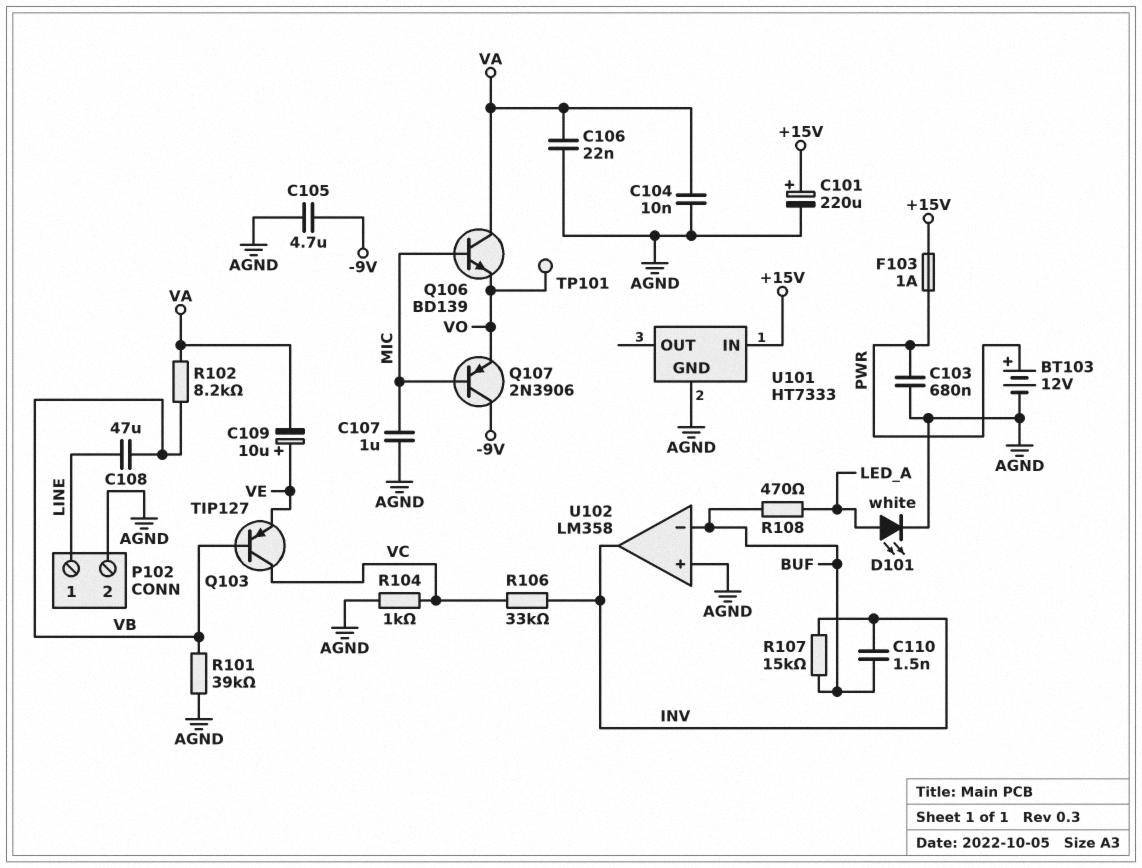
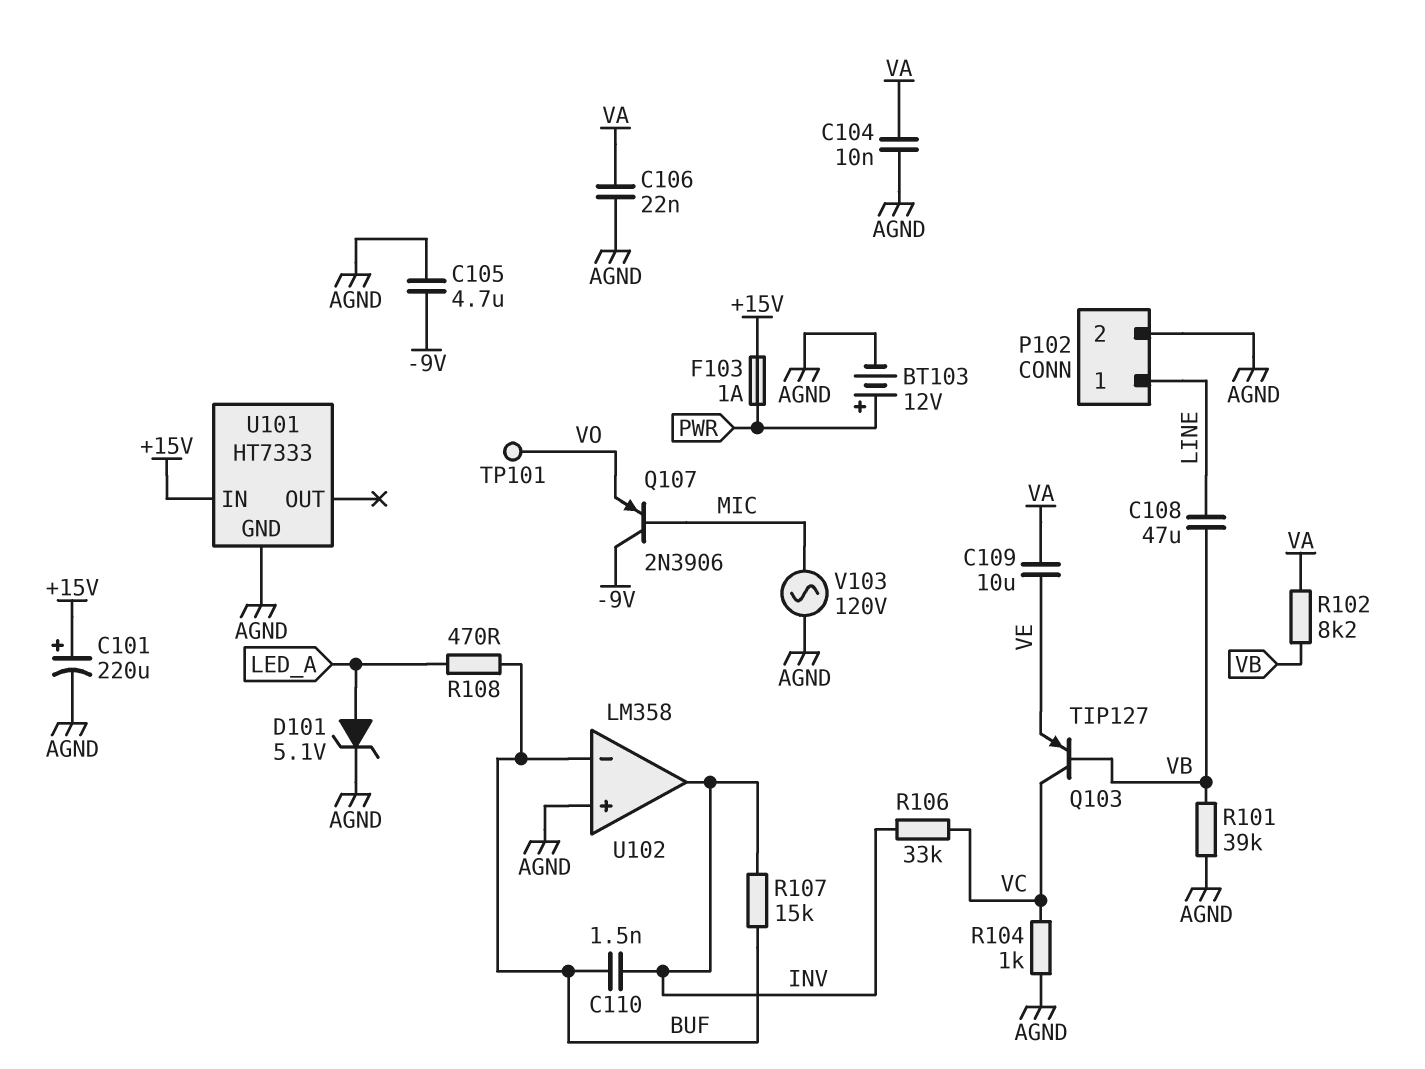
C103: 680nF (AGND, PWR) -> none
C107: 1uF (AGND, MIC) -> none
C109: 10uF (plus VE, minus VA) -> 10uF (VA, VE)
D101: LED white (A LED_A, K AGND) -> zener 5.1V (A LED_A, K AGND)
Q106: NPN BD139 (B MIC, C VA, E VO) -> none
V103: none -> AC 120V (AGND, MIC)

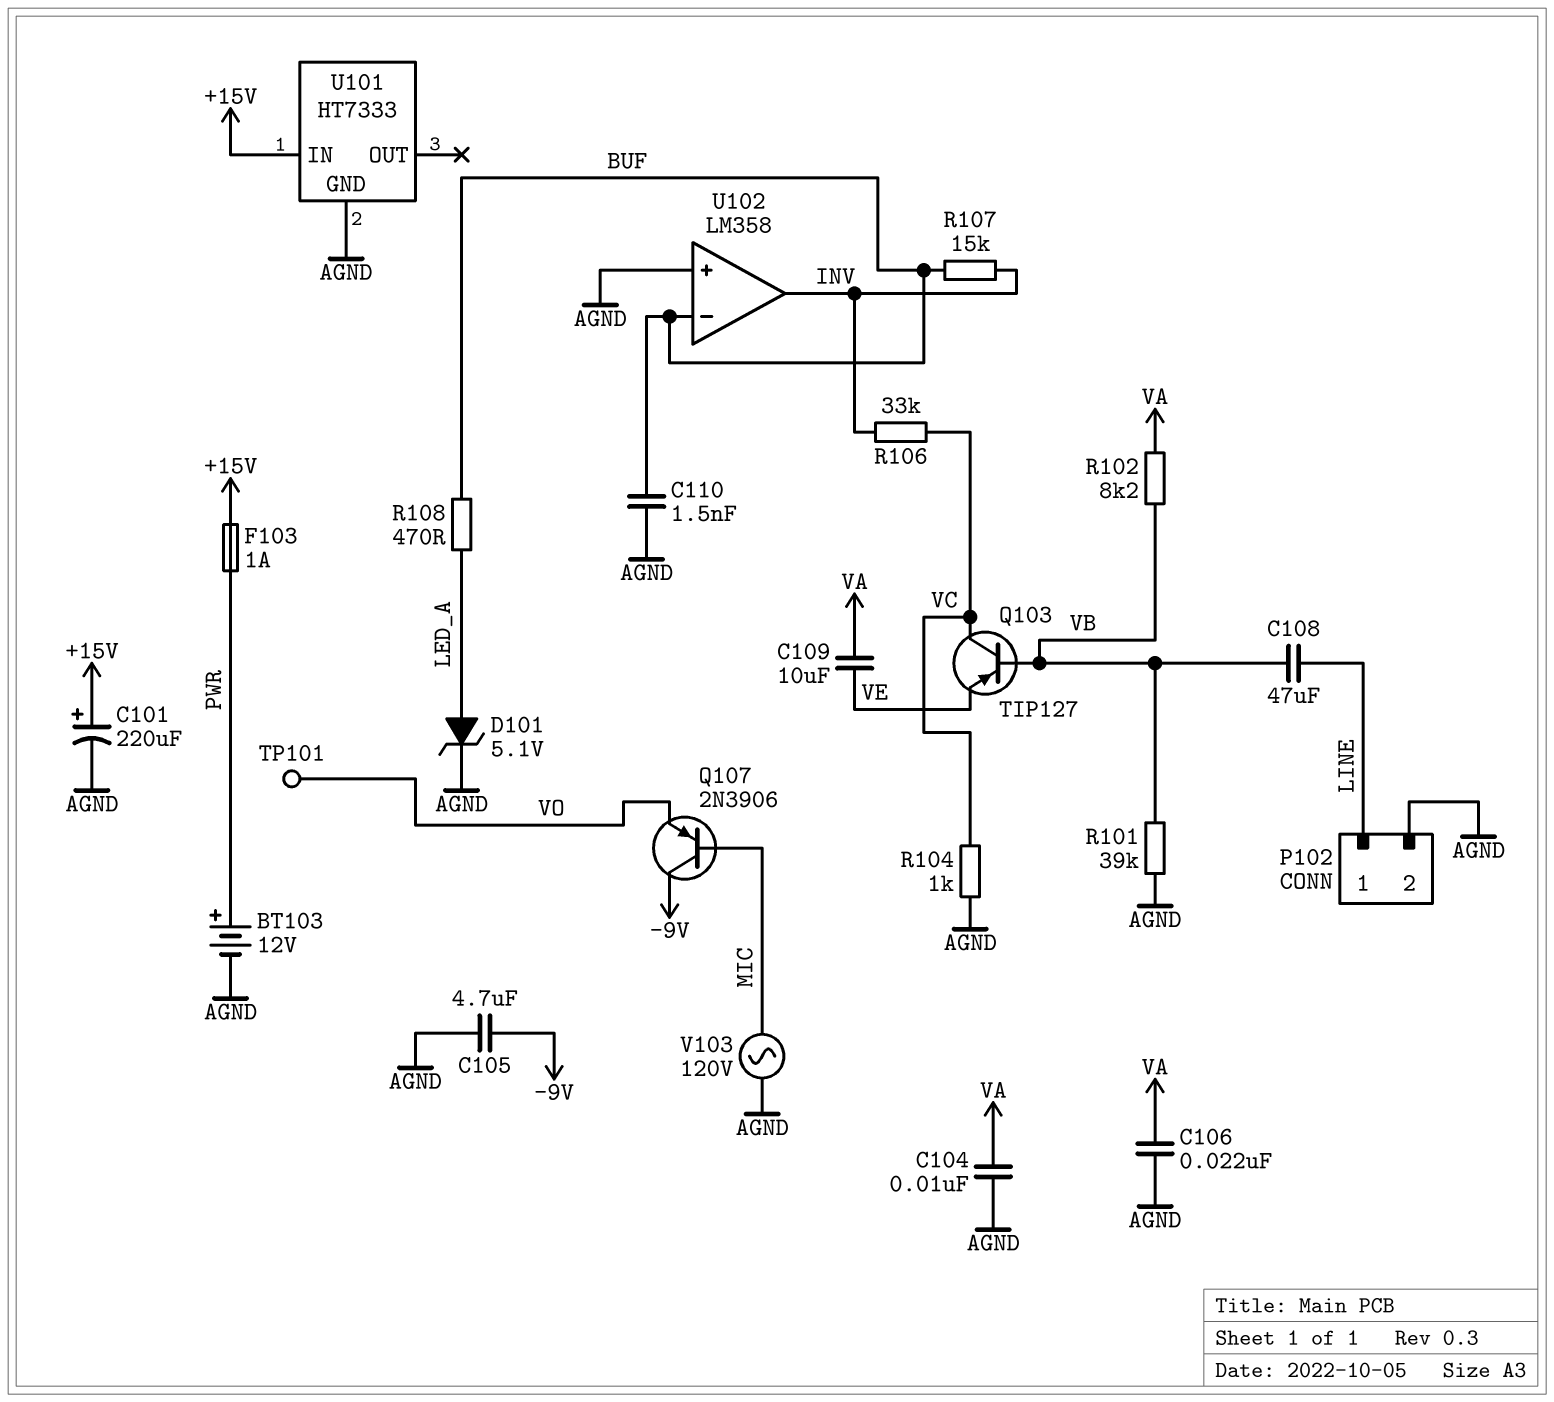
C110: 1.5nF (BUF, INV) -> 1.5nF (AGND, BUF)

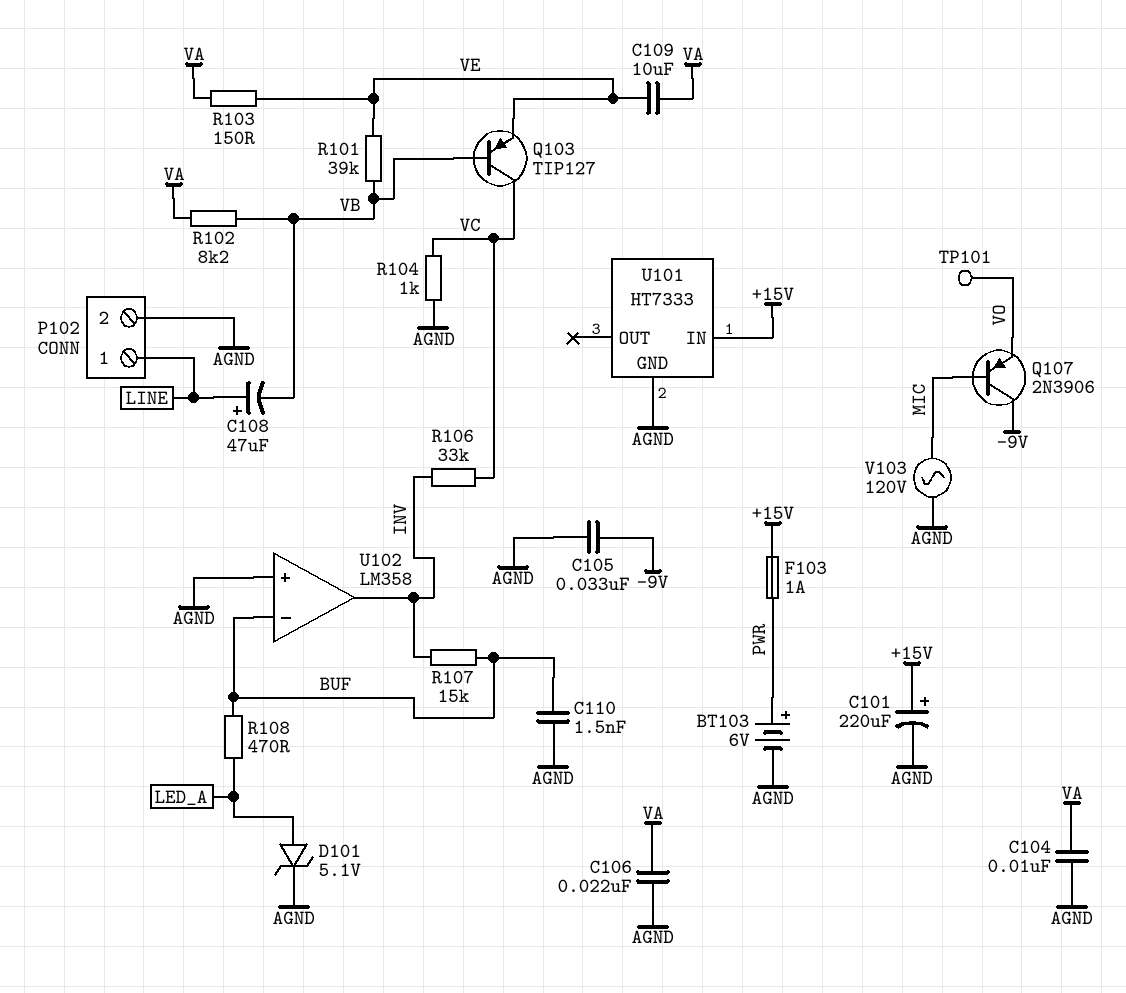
BT103: 12V (plus PWR, minus AGND) -> 6V (plus PWR, minus AGND)
C105: 4.7uF (-9V, AGND) -> 33nF (-9V, AGND)
C108: 47uF (LINE, VB) -> 47uF (plus LINE, minus VB)
R101: 39k (AGND, VB) -> 39k (VB, VE)
R103: none -> 150 (VA, VE)

